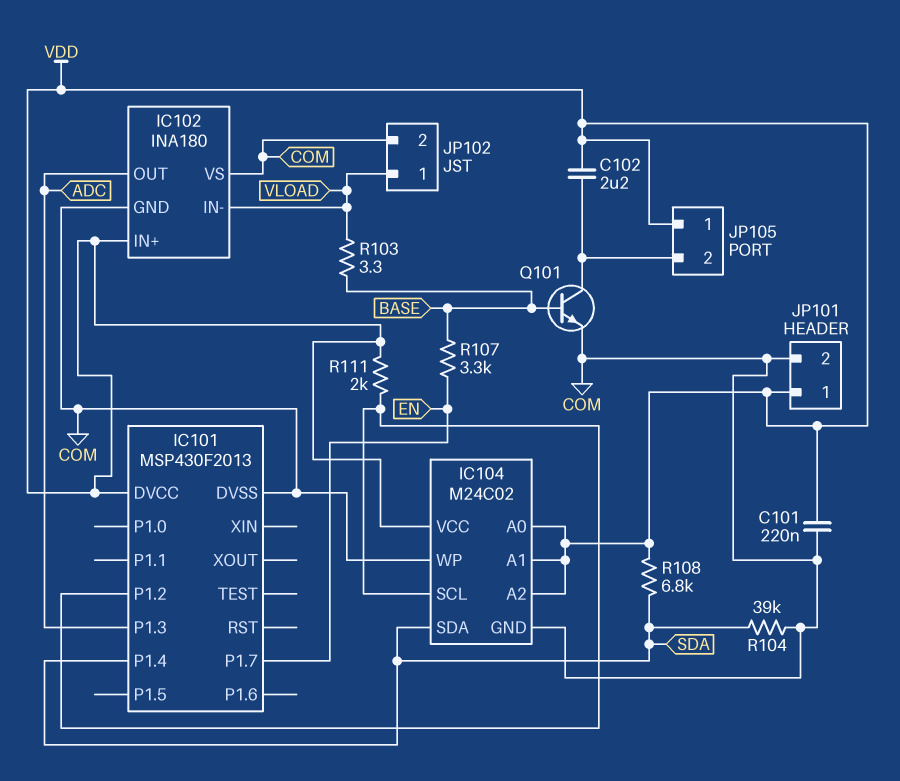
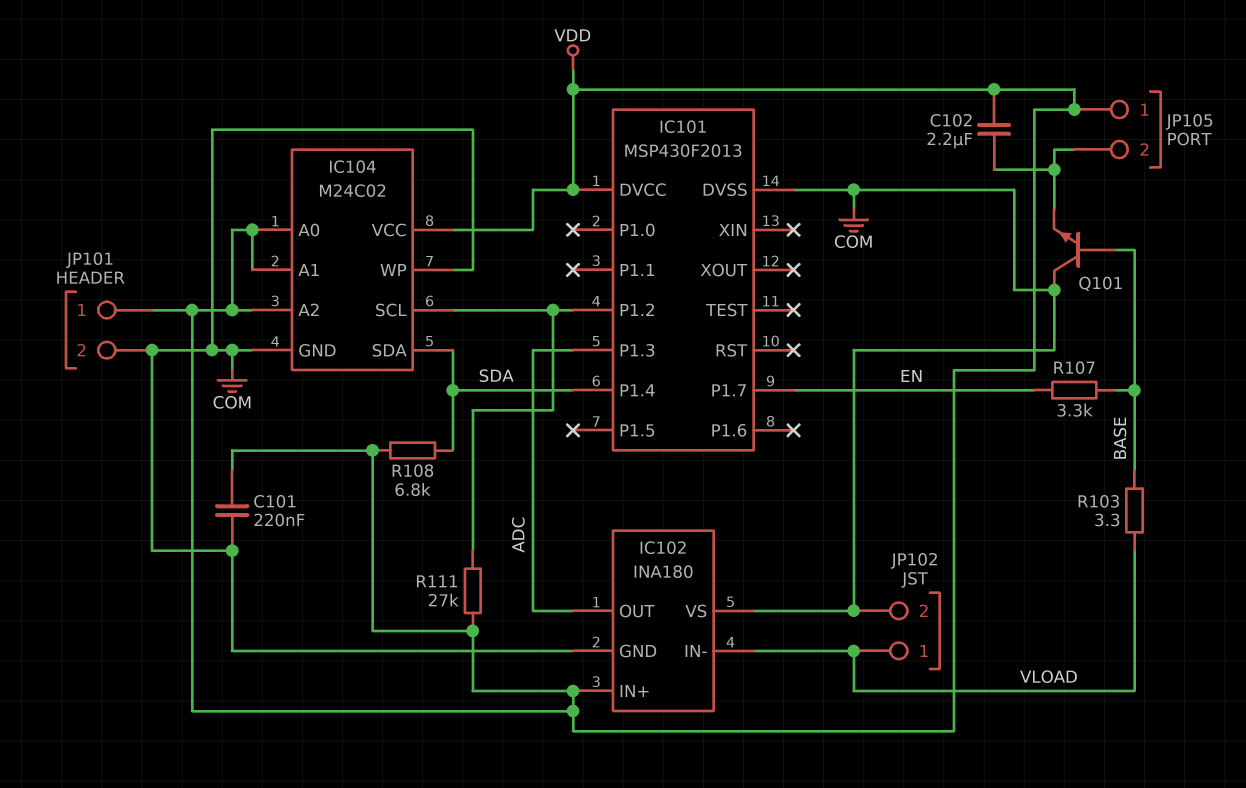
Q101: NPN (B BASE, C JP105/2, E COM) -> NPN (B BASE, C COM, E JP105/2)
R104: 39k (COM, SDA) -> none
R111: 2k (IC101/P1.2, VDD) -> 27k (IC101/P1.2, VDD)

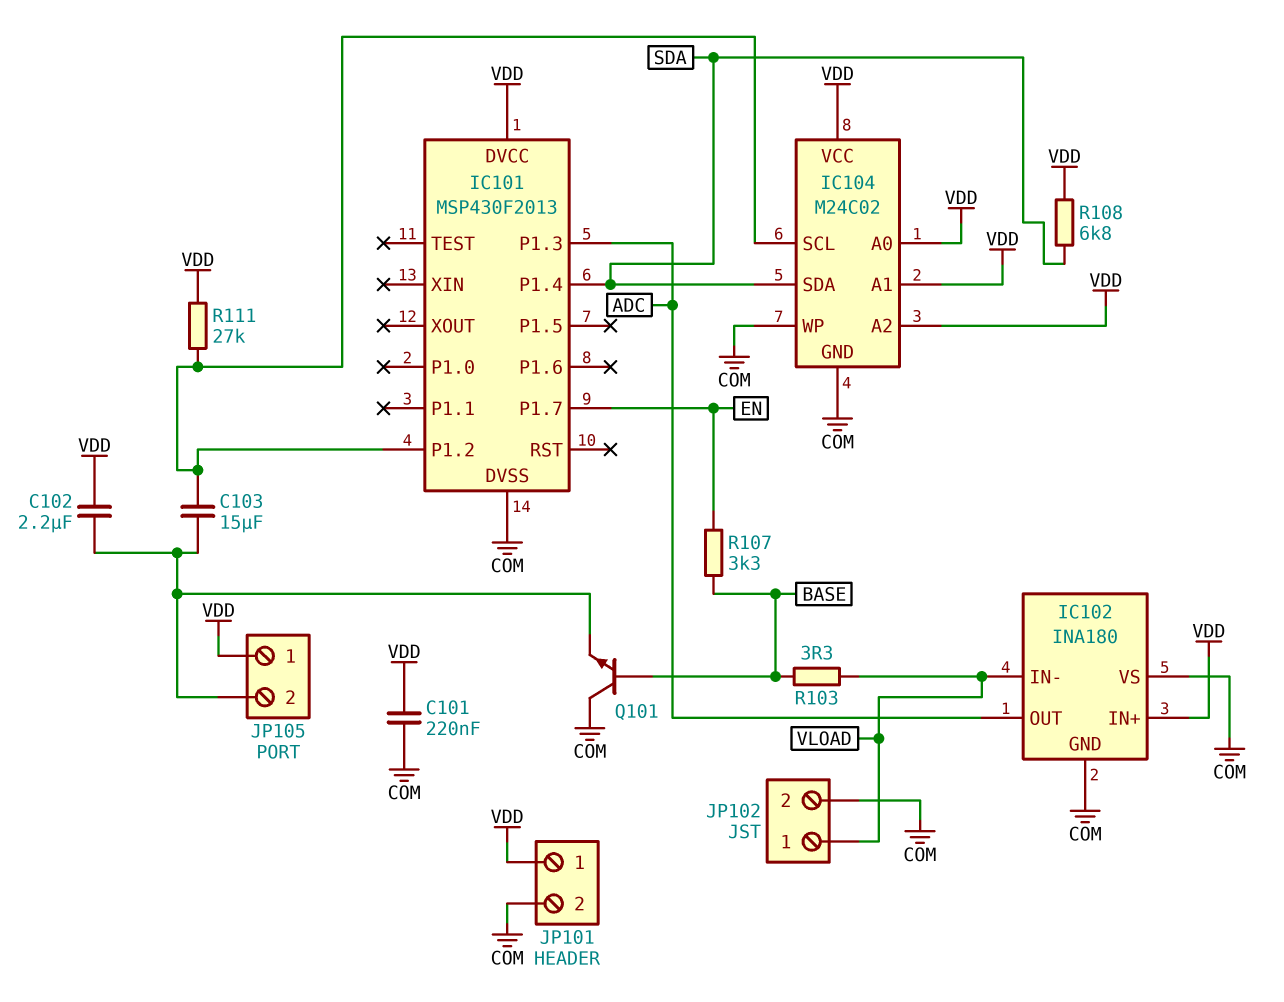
C103: none -> 15uF (IC101/P1.2, JP105/2)

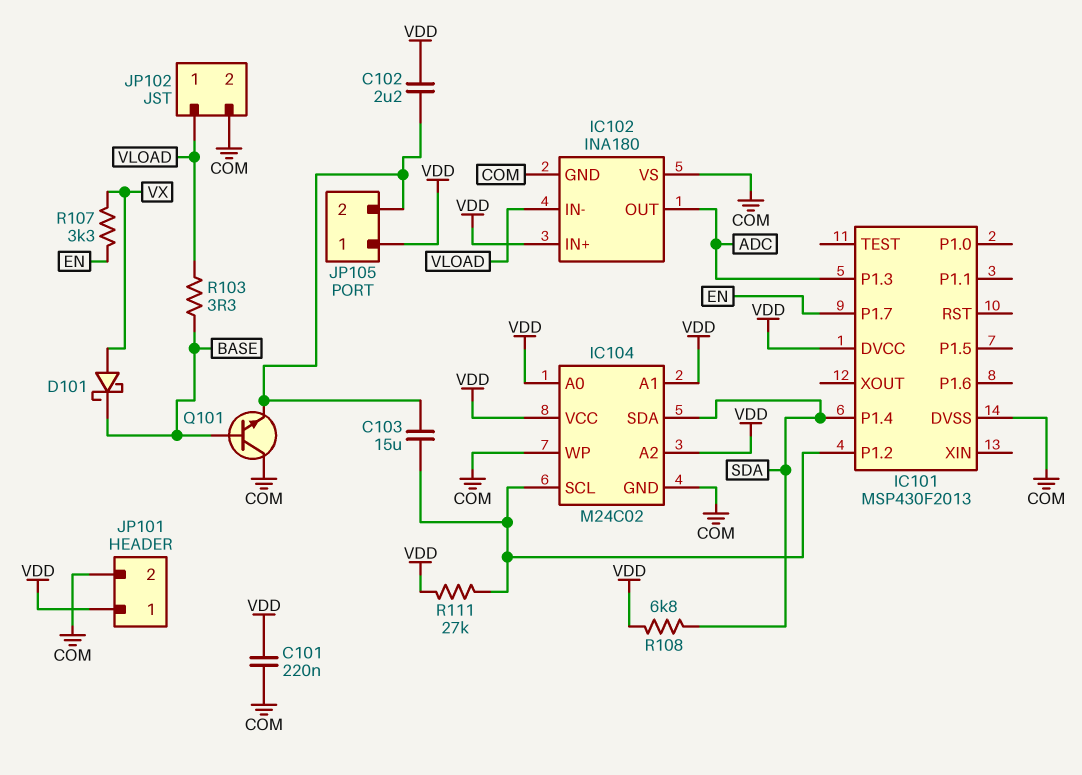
D101: none -> schottky (A VX, K BASE)
R107: 3.3k (BASE, EN) -> 3.3k (EN, VX)

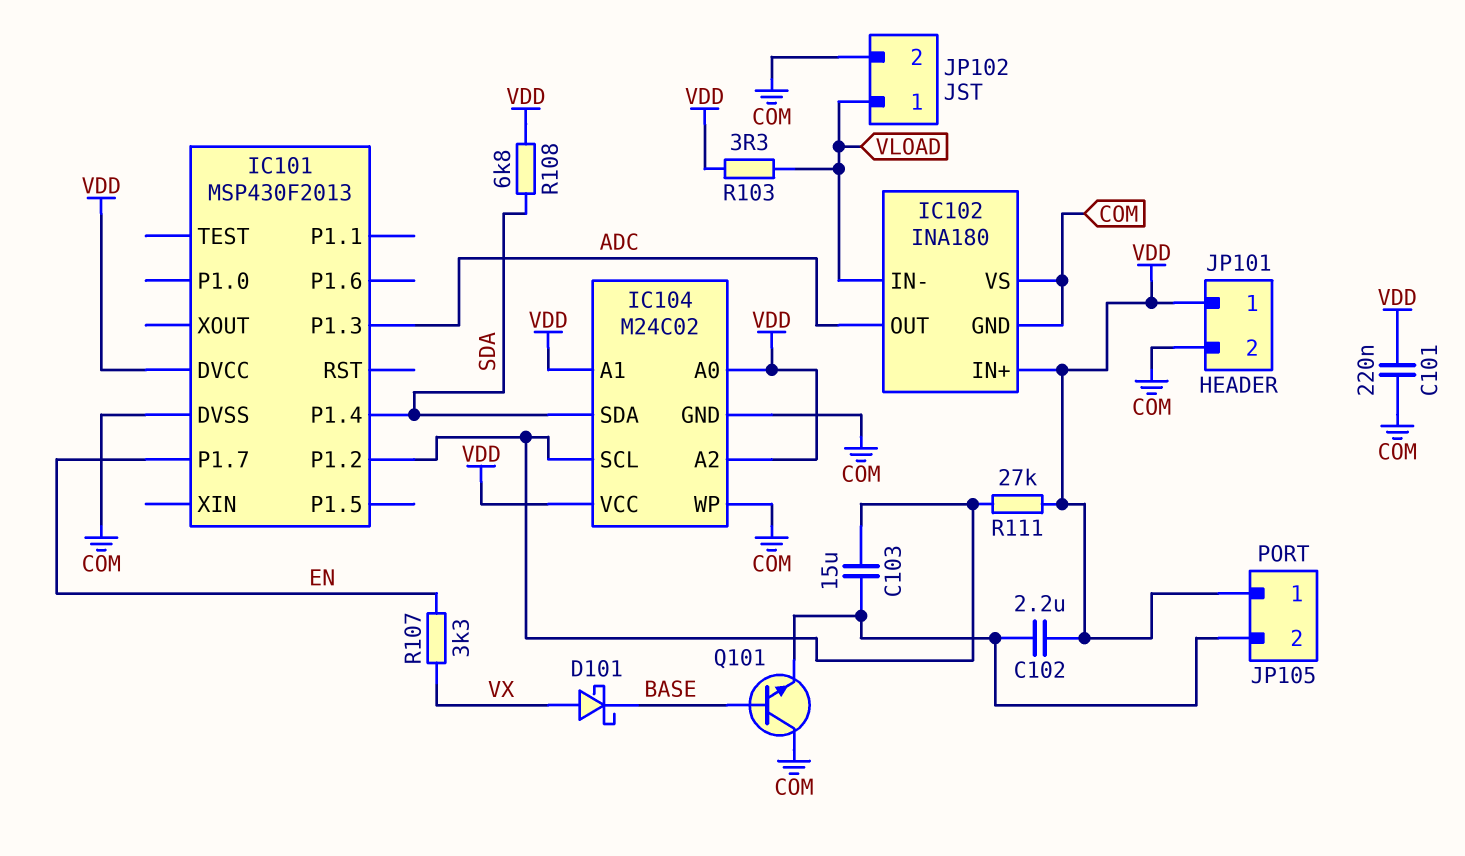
R103: 3.3 (BASE, VLOAD) -> 3.3 (VDD, VLOAD)

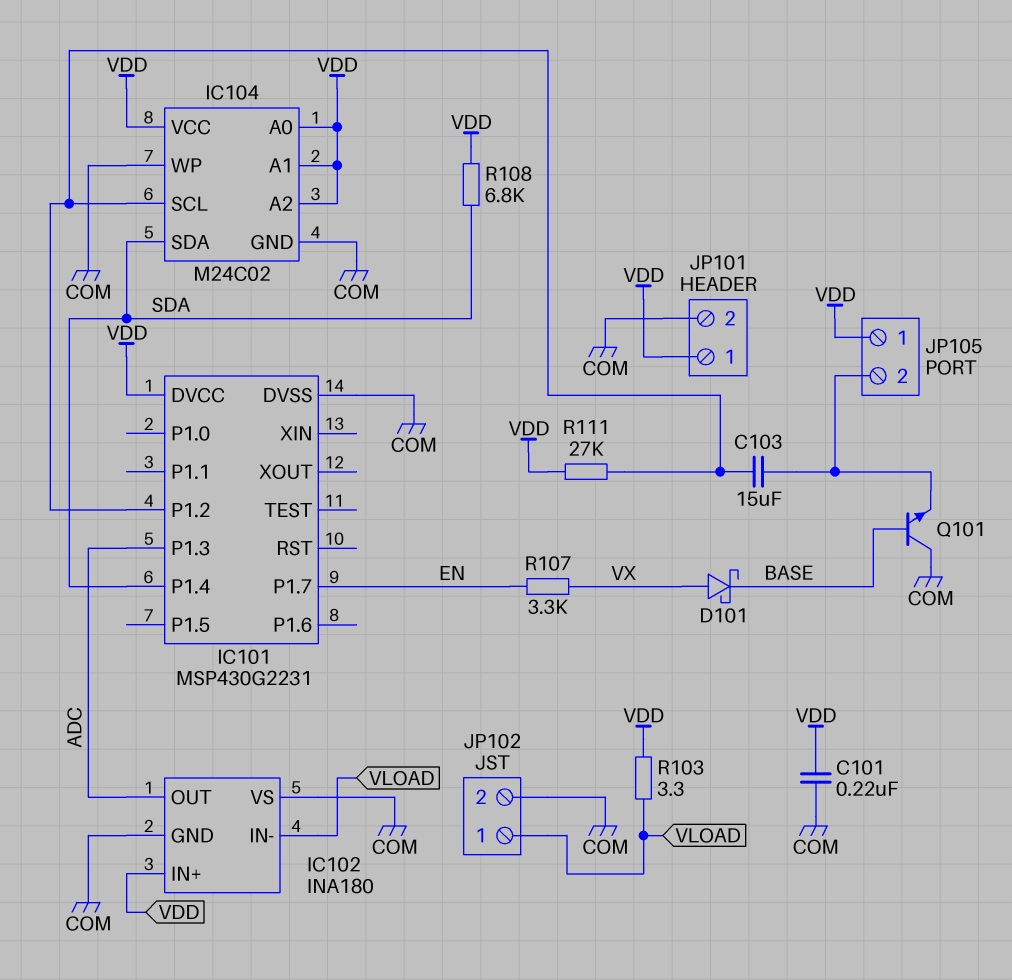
C102: 2.2uF (JP105/2, VDD) -> none
IC101: MSP430F2013 -> MSP430G2231

